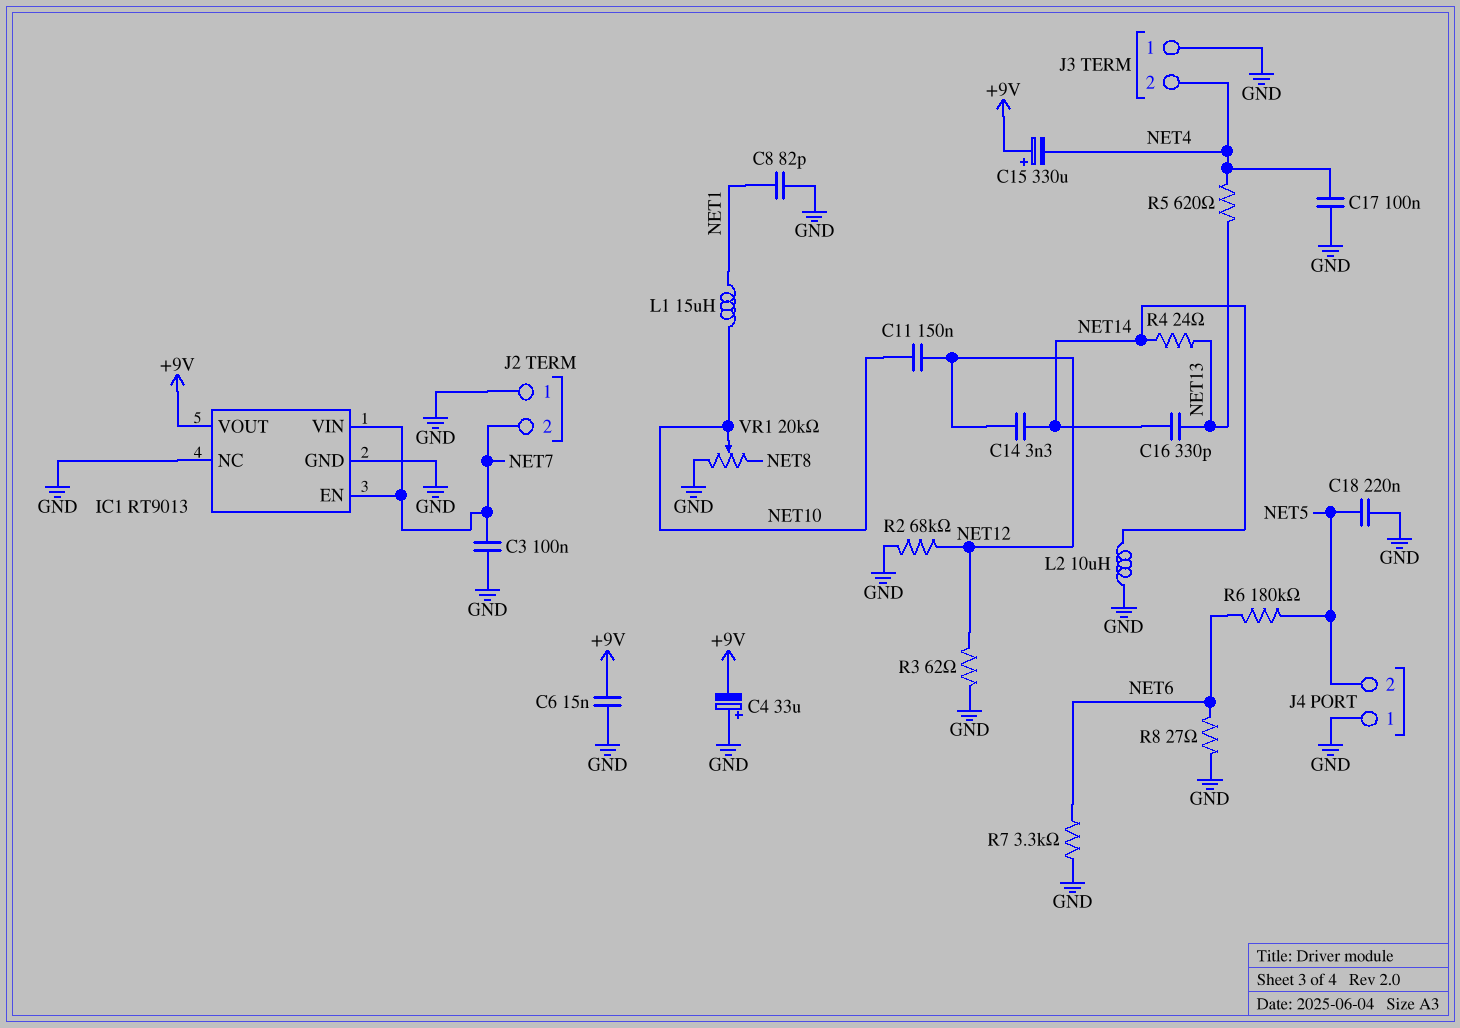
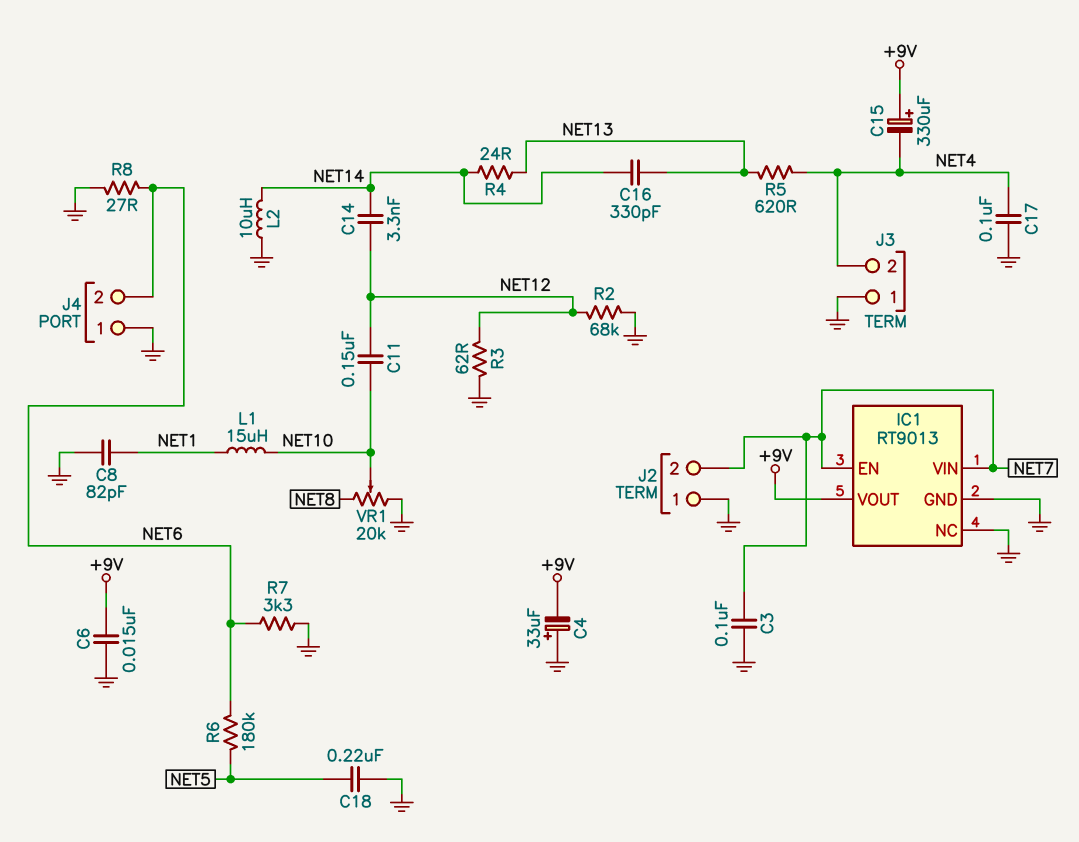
J4 pin 2: NET5 -> NET6

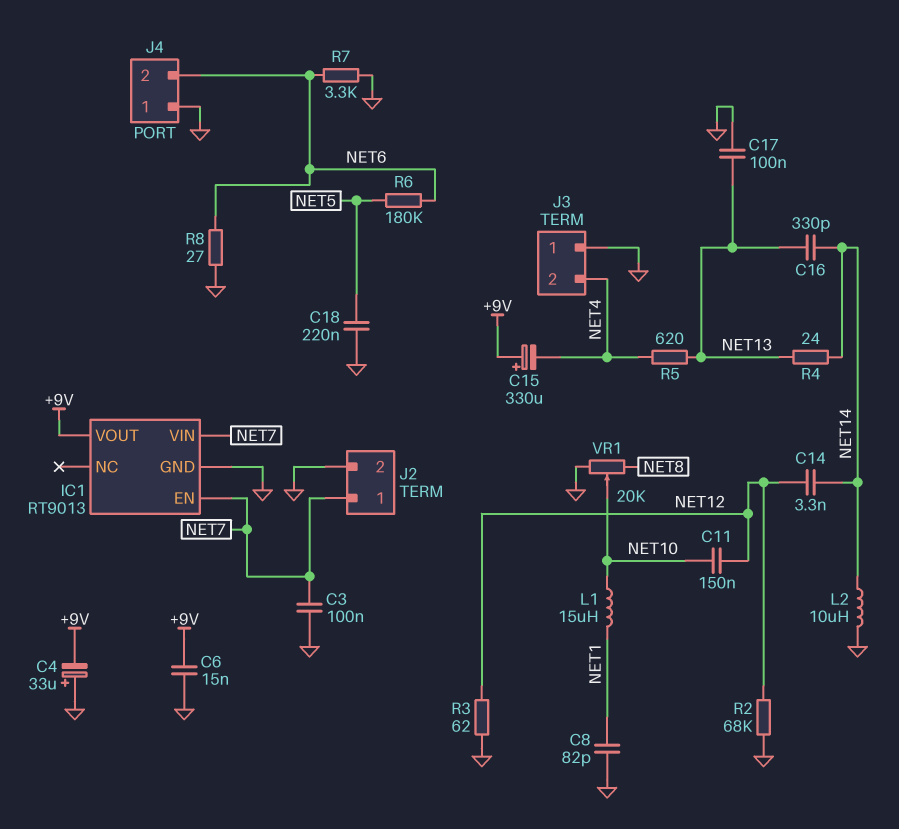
C17: 100nF (GND, NET4) -> 100nF (GND, NET13)
IC1 pin NC: GND -> none
J2 pin 1: GND -> NET7
J2 pin 2: NET7 -> GND

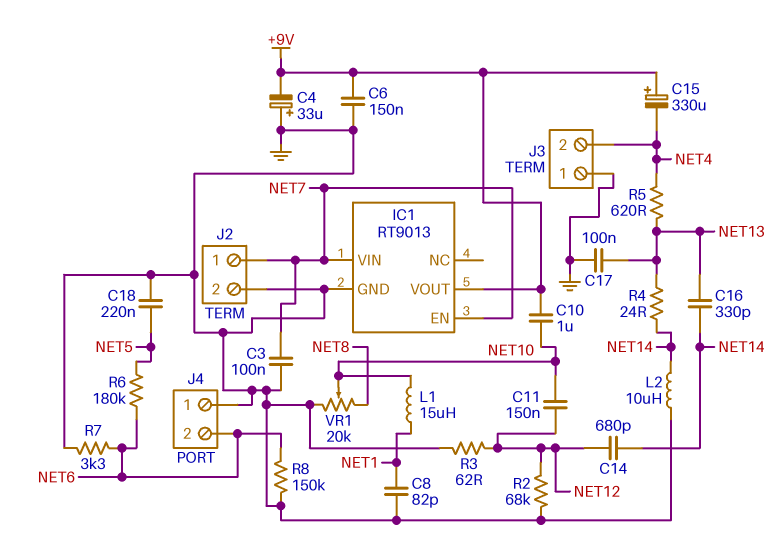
C6: 15nF (+9V, GND) -> 150nF (+9V, GND)
C10: none -> 1uF (+9V, NET10)
C14: 3.3nF (NET12, NET14) -> 680pF (NET12, NET14)
R8: 27 (GND, NET6) -> 150k (GND, NET6)

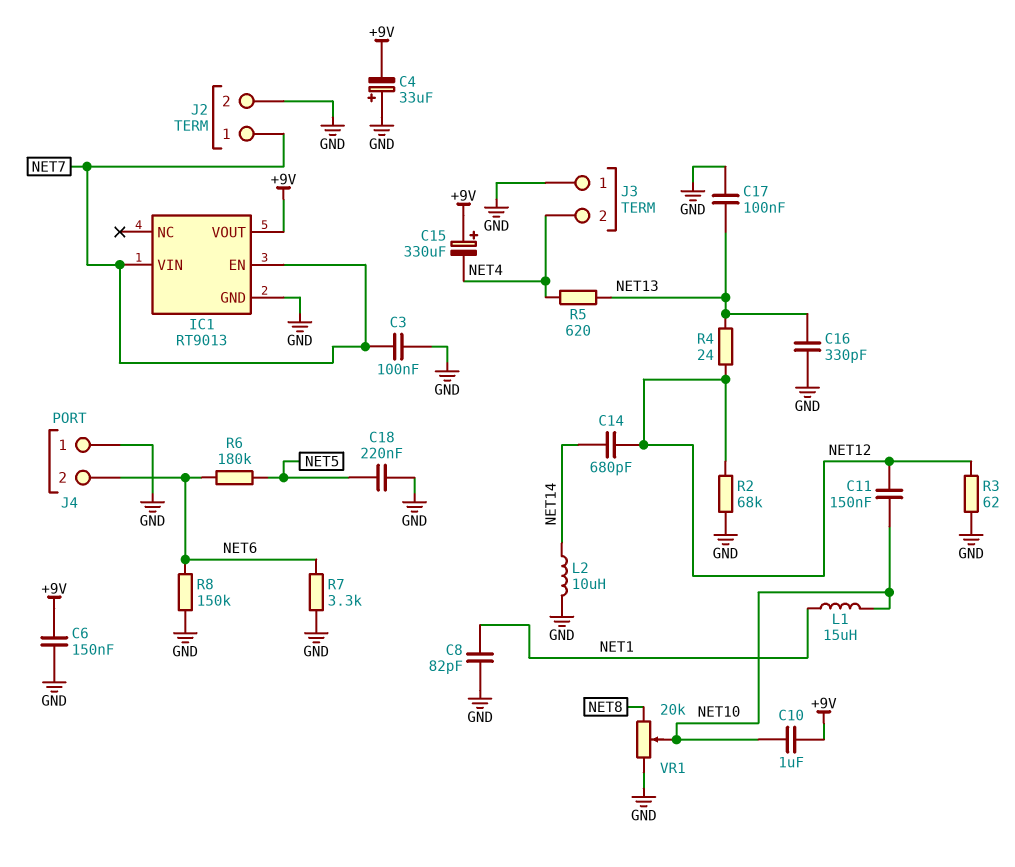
C16: 330pF (NET13, NET14) -> 330pF (GND, NET13)
R4: 24 (NET13, NET14) -> 24 (NET12, NET13)

